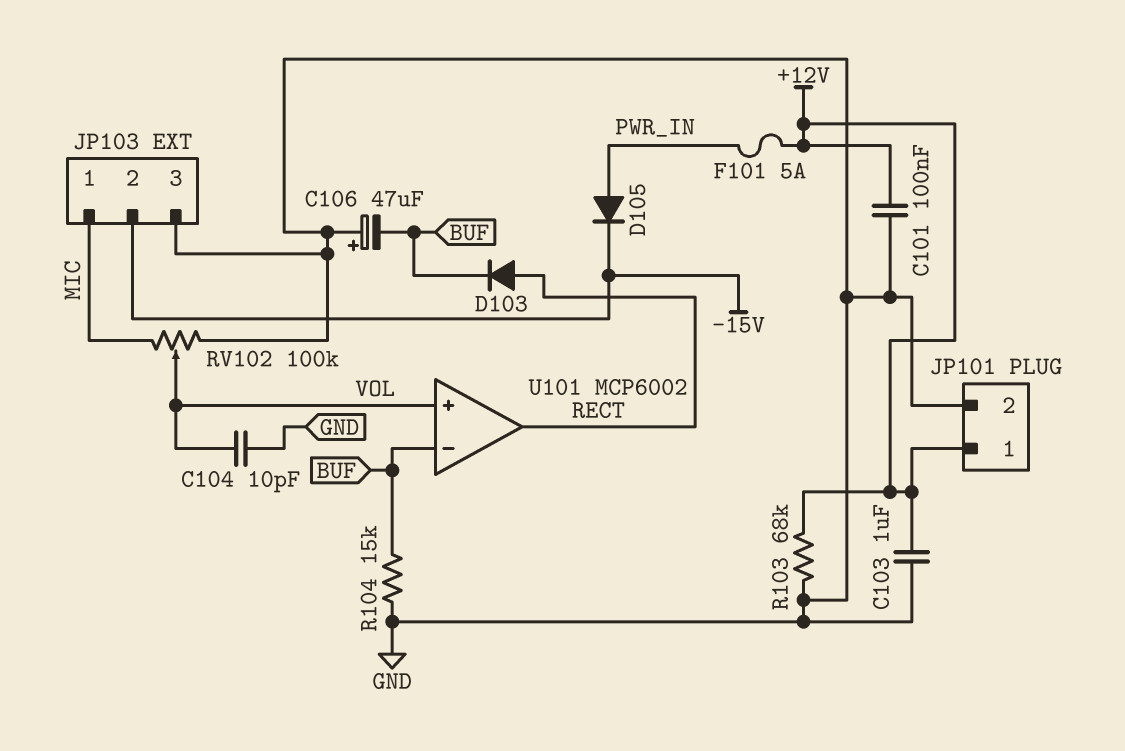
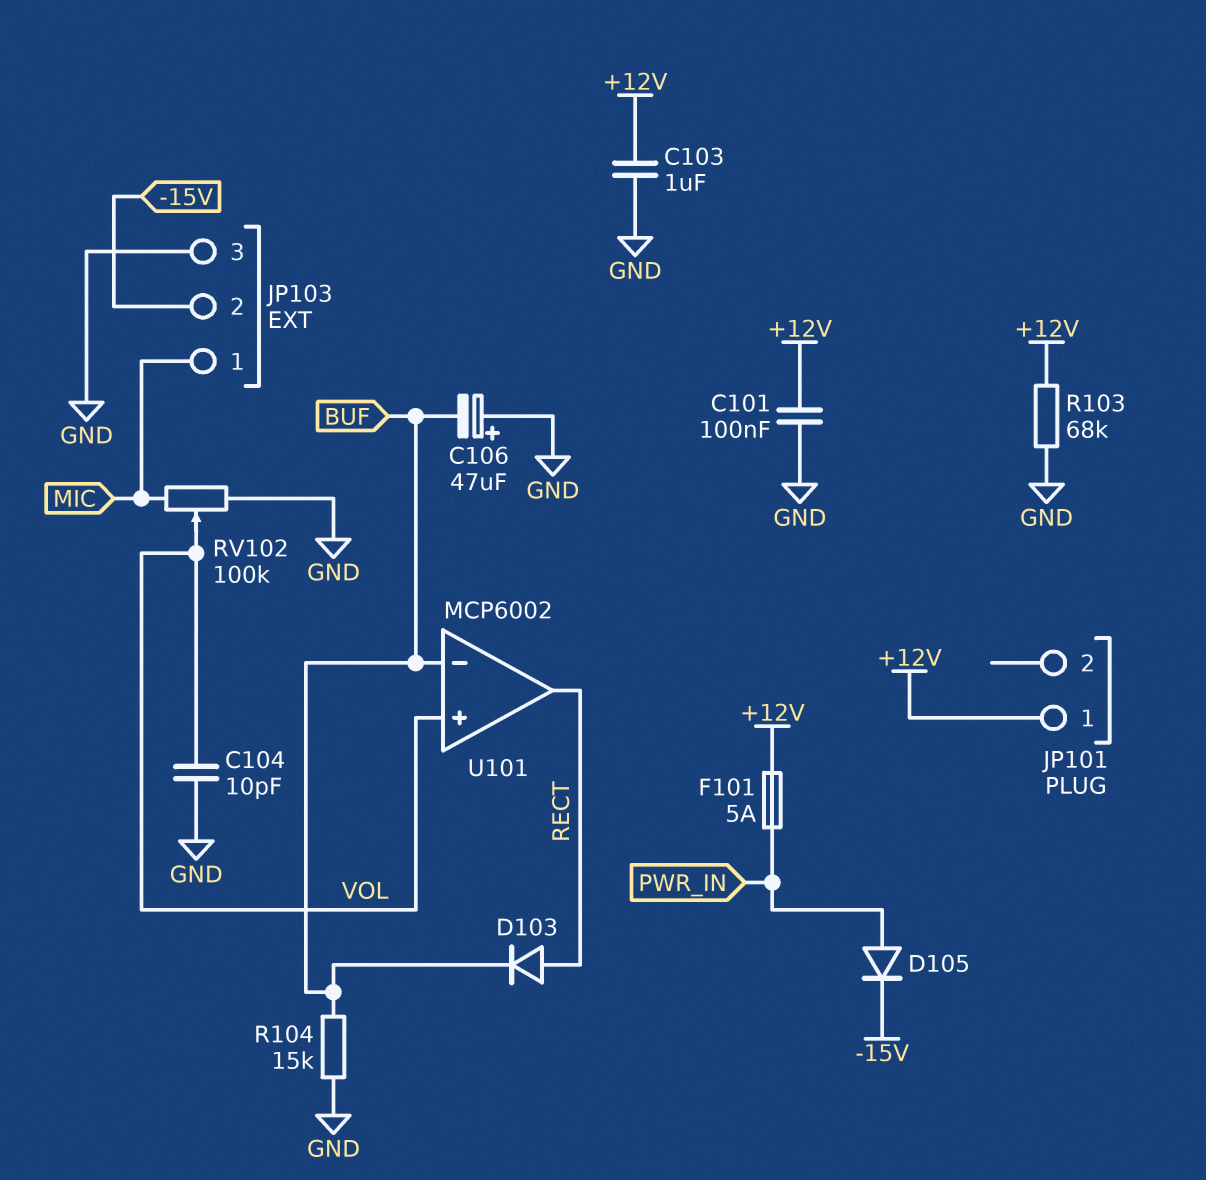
JP101 pin 2: GND -> none

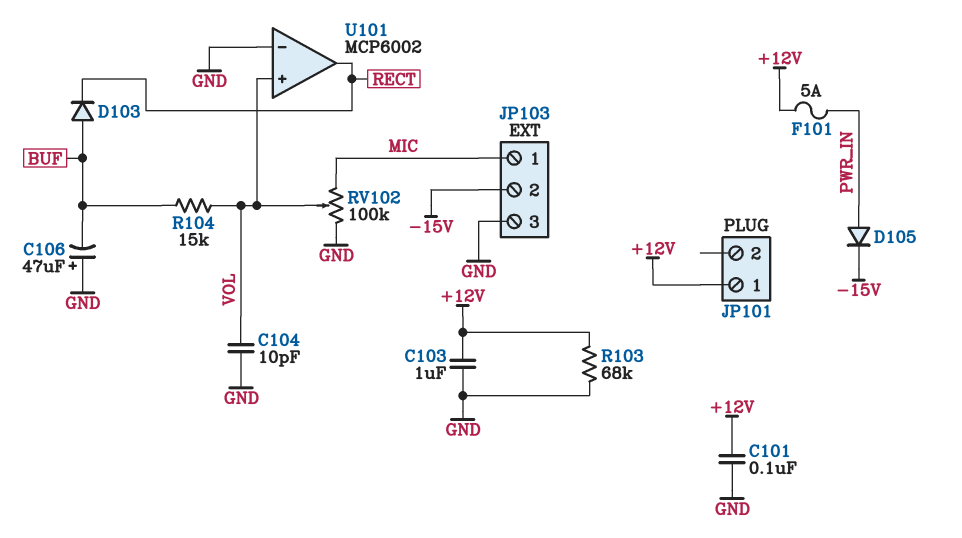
D103: diode (A RECT, K BUF) -> diode (A BUF, K RECT)
R104: 15k (BUF, GND) -> 15k (BUF, VOL)
U101 pin in-: BUF -> GND

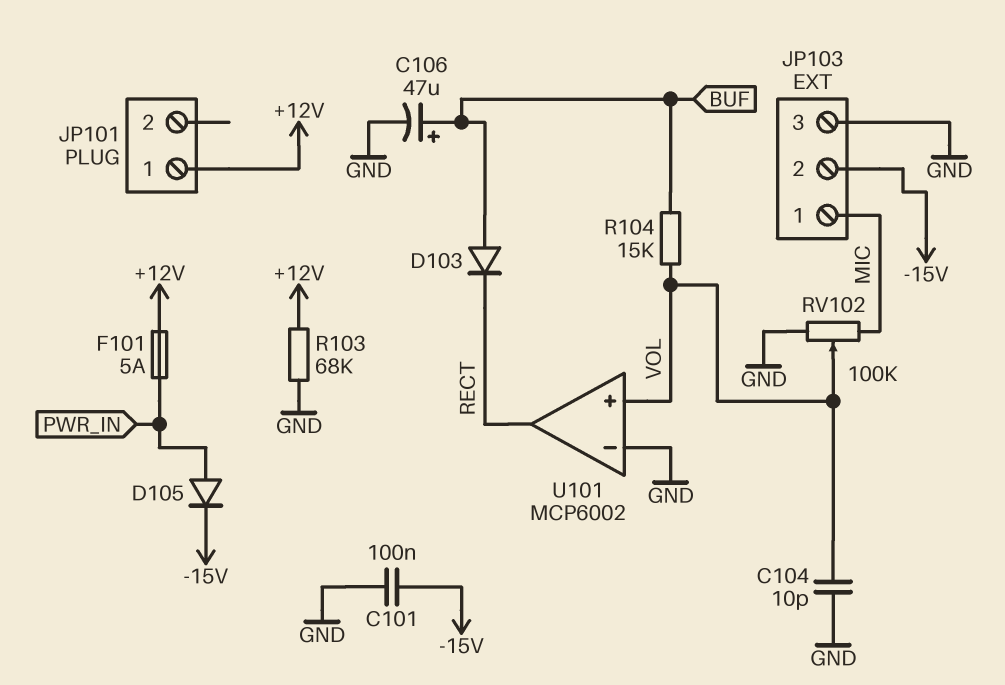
C101: 100nF (+12V, GND) -> 100nF (-15V, GND)
C103: 1uF (+12V, GND) -> none
C106: 47uF (plus GND, minus BUF) -> 47uF (plus BUF, minus GND)

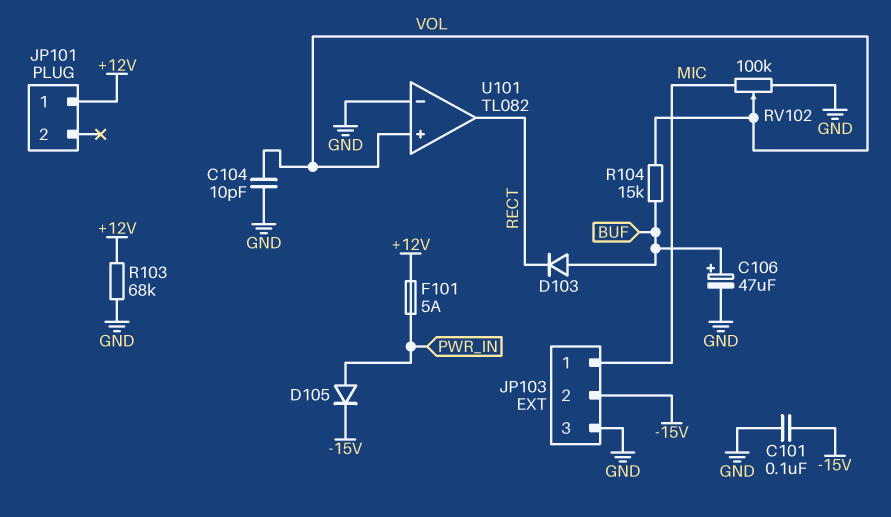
U101: MCP6002 -> TL082

